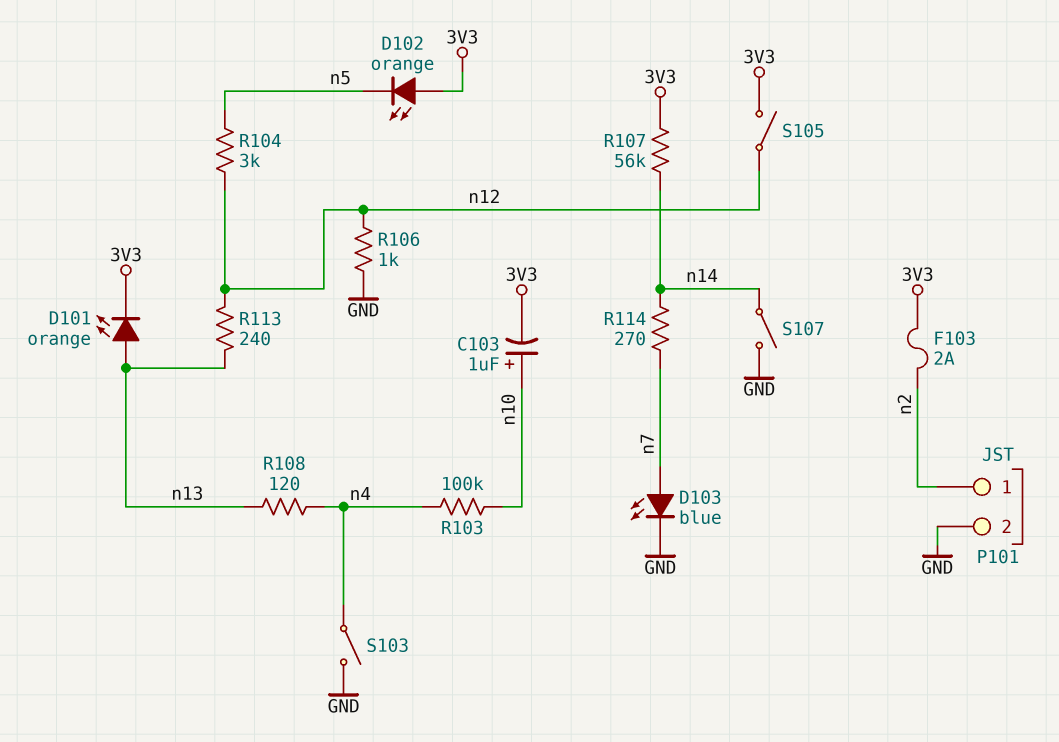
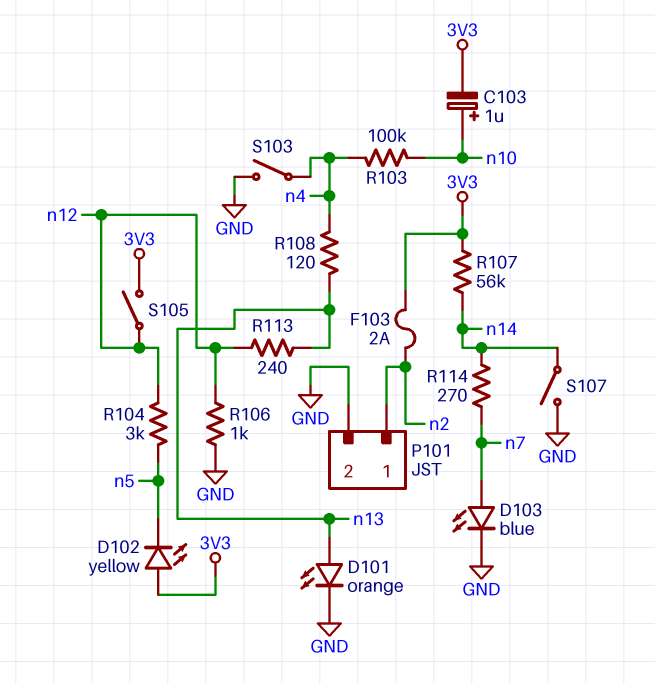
D101: LED orange (A n13, K 3V3) -> LED orange (A n13, K GND)
D102: LED orange (A 3V3, K n5) -> LED yellow (A 3V3, K n5)

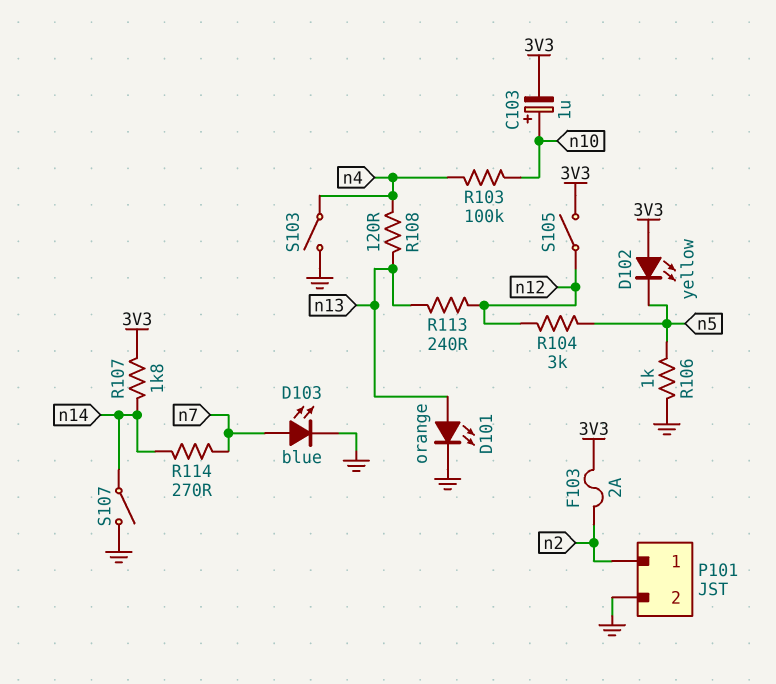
R106: 1k (GND, n12) -> 1k (GND, n5)
R107: 56k (3V3, n14) -> 1.8k (3V3, n14)

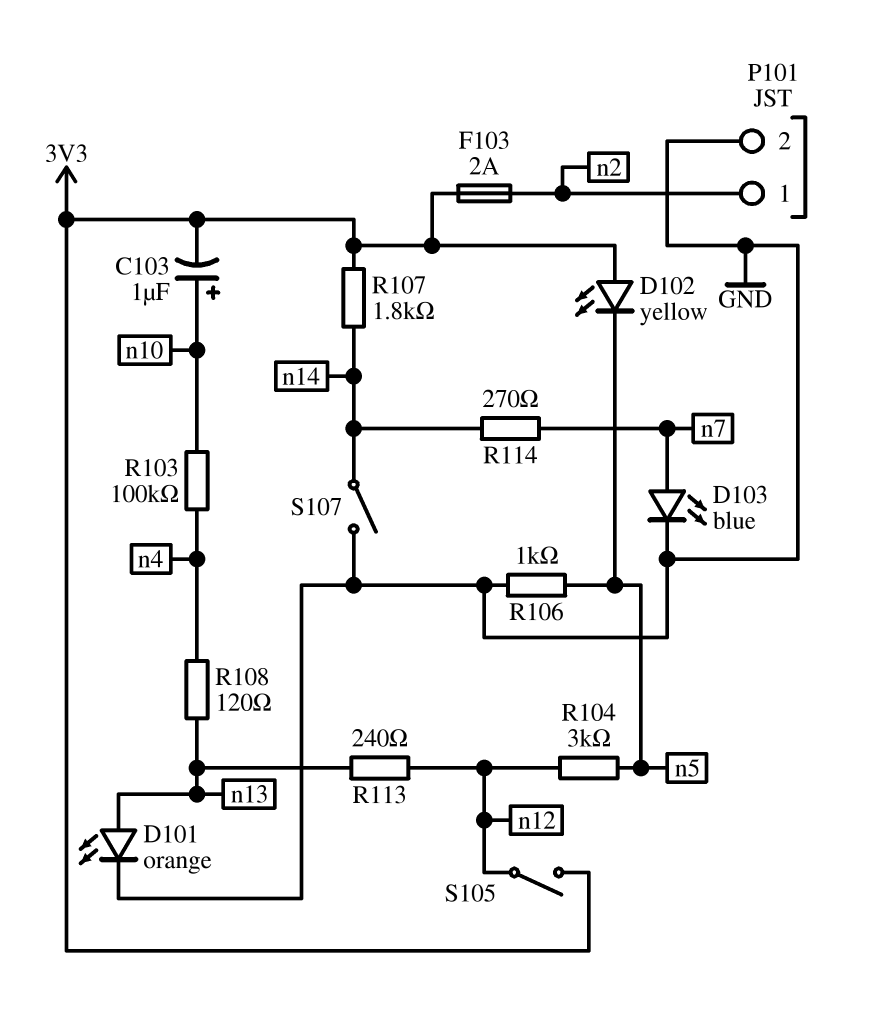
S103: switch (GND, n4) -> none

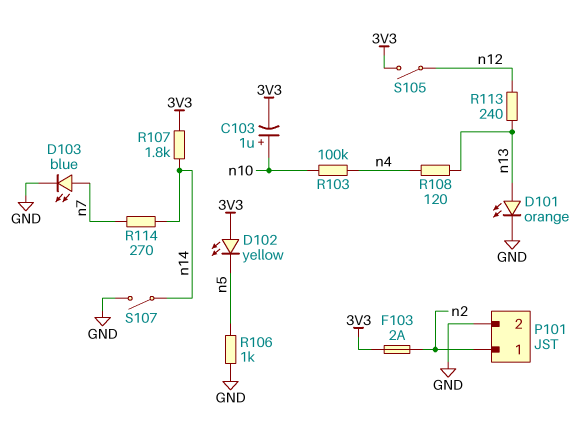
R104: 3k (n5, n12) -> none

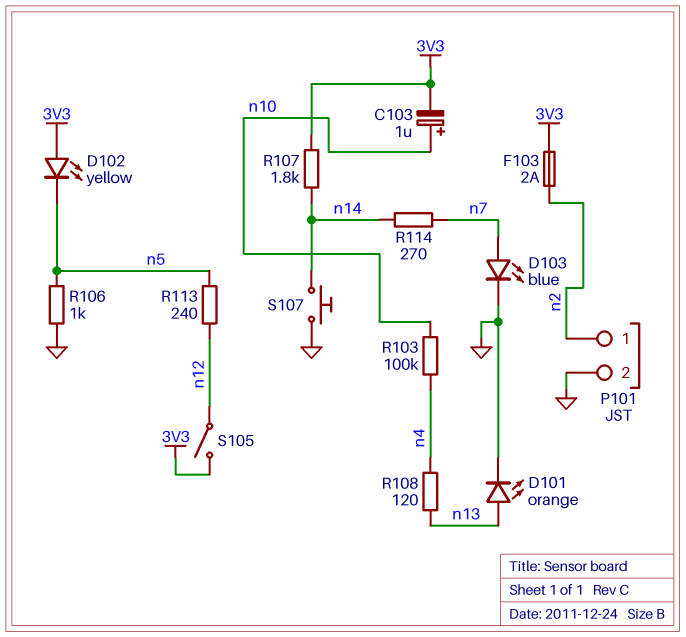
R113: 240 (n12, n13) -> 240 (n5, n12)
S107: switch (GND, n14) -> button (GND, n14)

